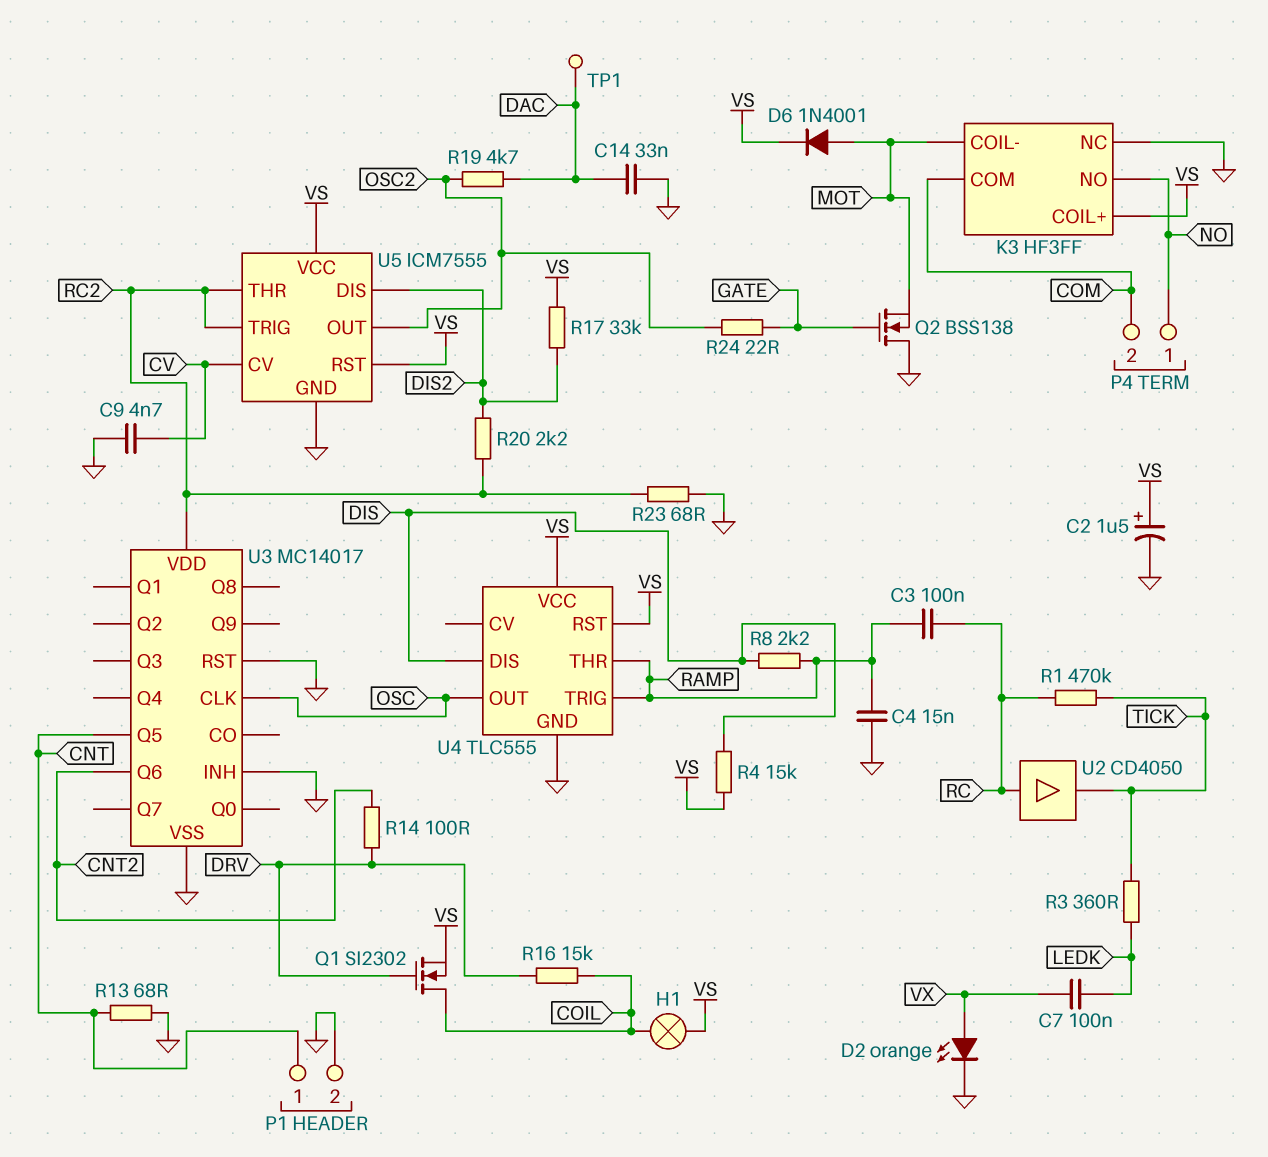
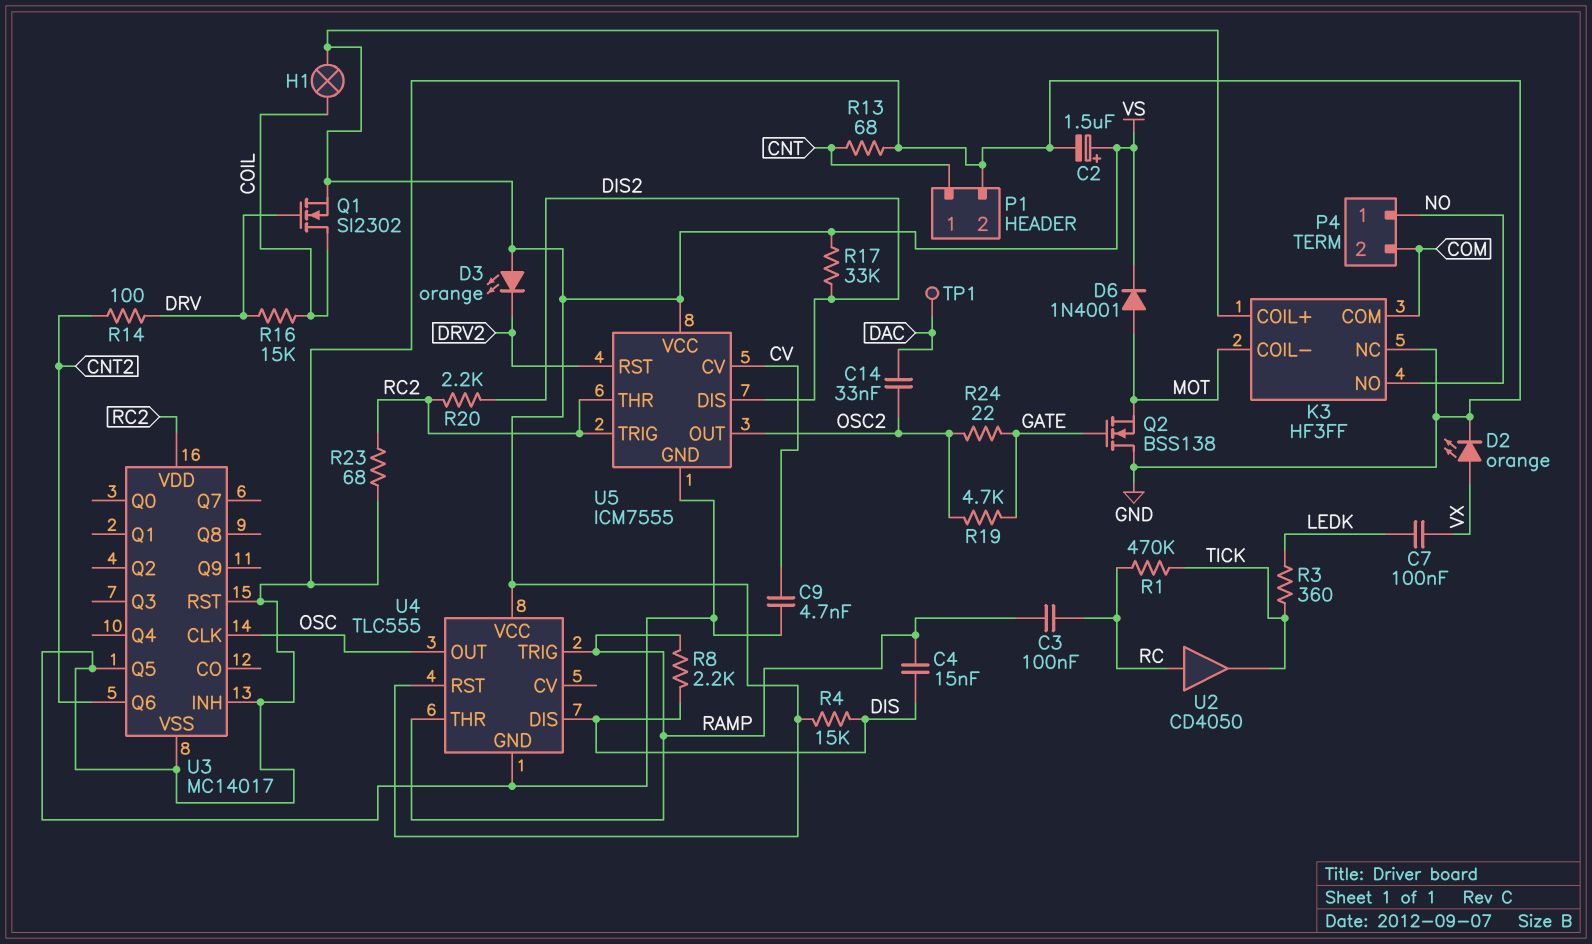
C4: 15nF (GND, RAMP) -> 15nF (DIS, RAMP)
C14: 33nF (DAC, GND) -> 33nF (DAC, OSC2)
D3: none -> LED orange (A VS, K DRV2)
R19: 4.7k (DAC, OSC2) -> 4.7k (GATE, OSC2)
U3 pin Q5: CNT -> GND
U5 pin RST: VS -> DRV2

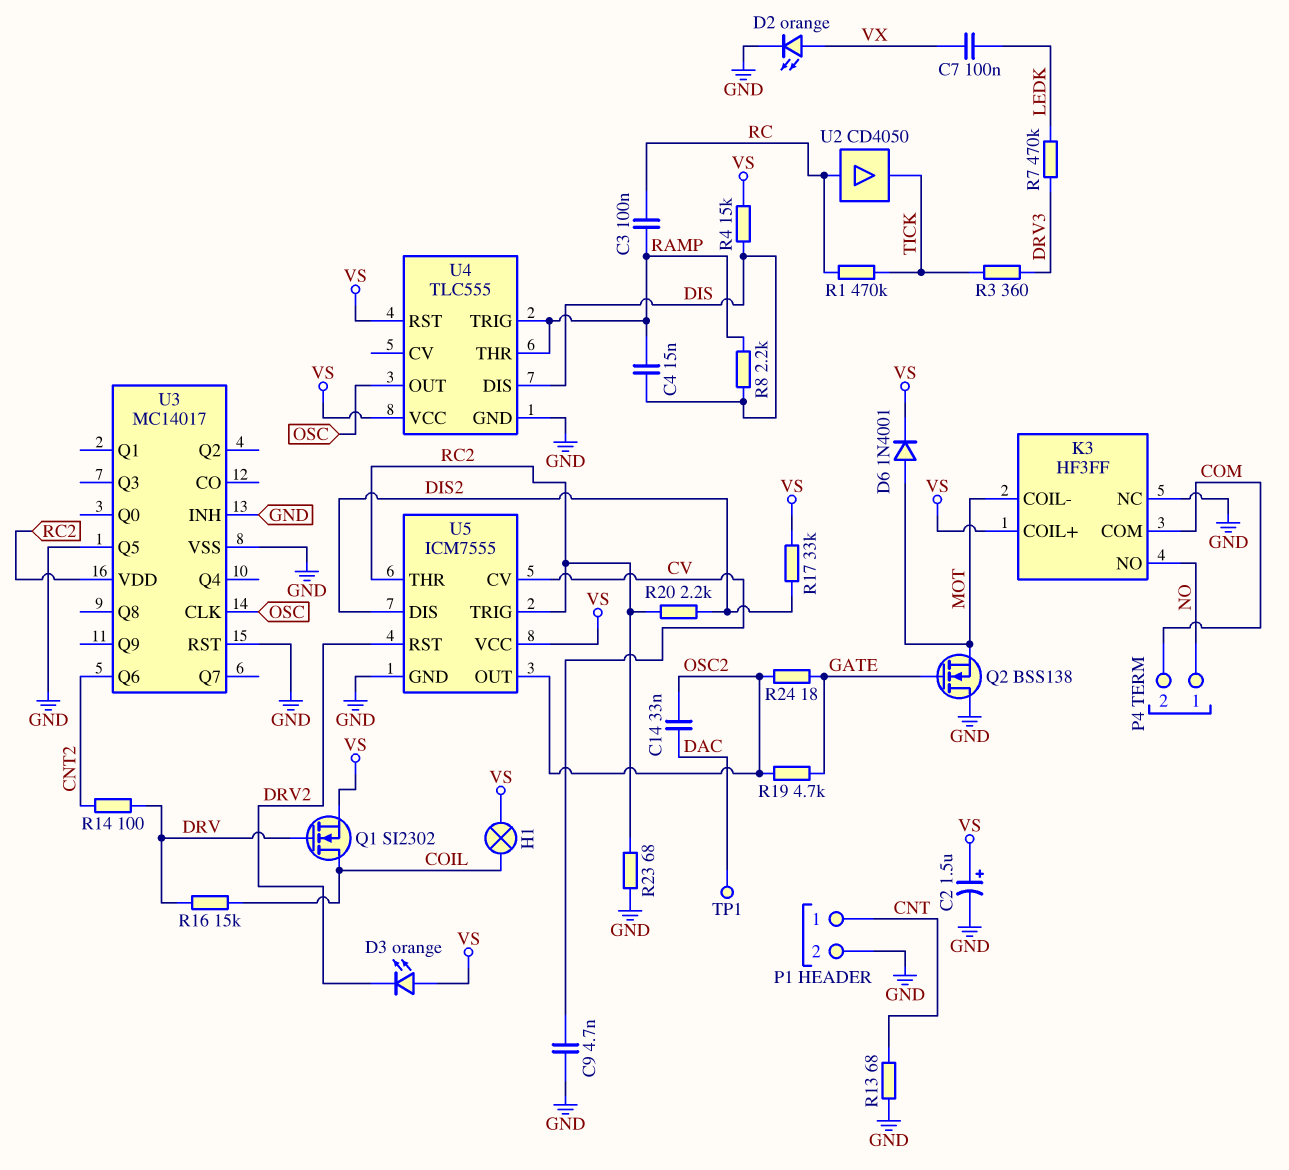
R3: 360 (LEDK, TICK) -> 360 (DRV3, TICK)
R7: none -> 470k (DRV3, LEDK)
R24: 22 (GATE, OSC2) -> 18 (GATE, OSC2)

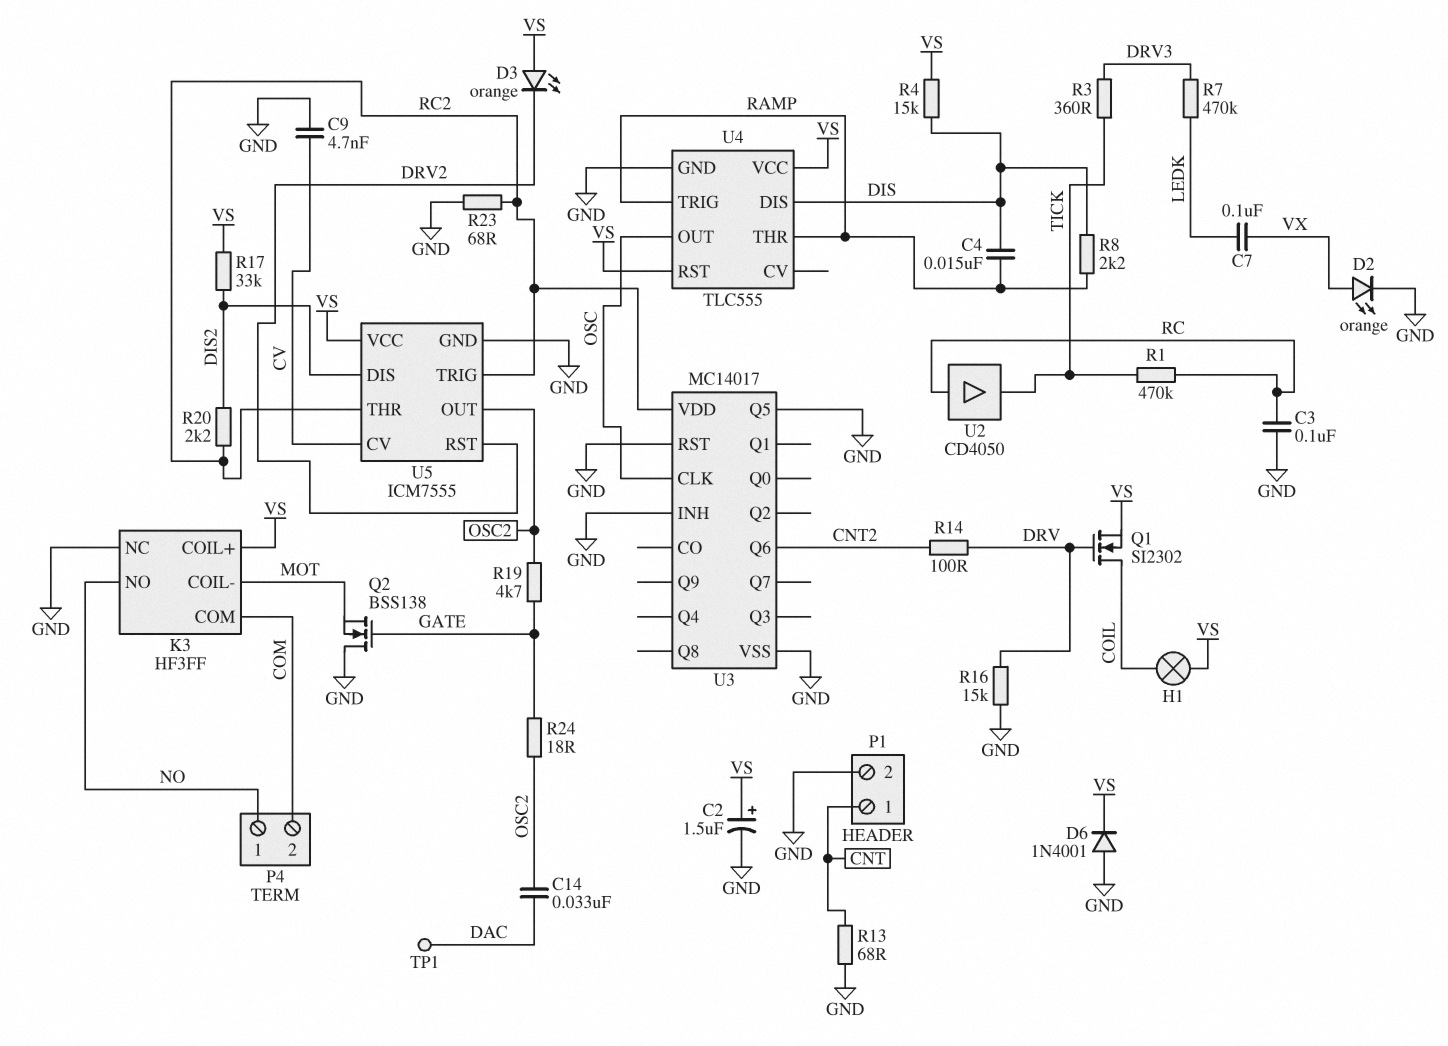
C3: 100nF (RAMP, RC) -> 100nF (GND, RC)
D6: diode 1N4001 (A MOT, K VS) -> diode 1N4001 (A GND, K VS)
R16: 15k (COIL, DRV) -> 15k (DRV, GND)

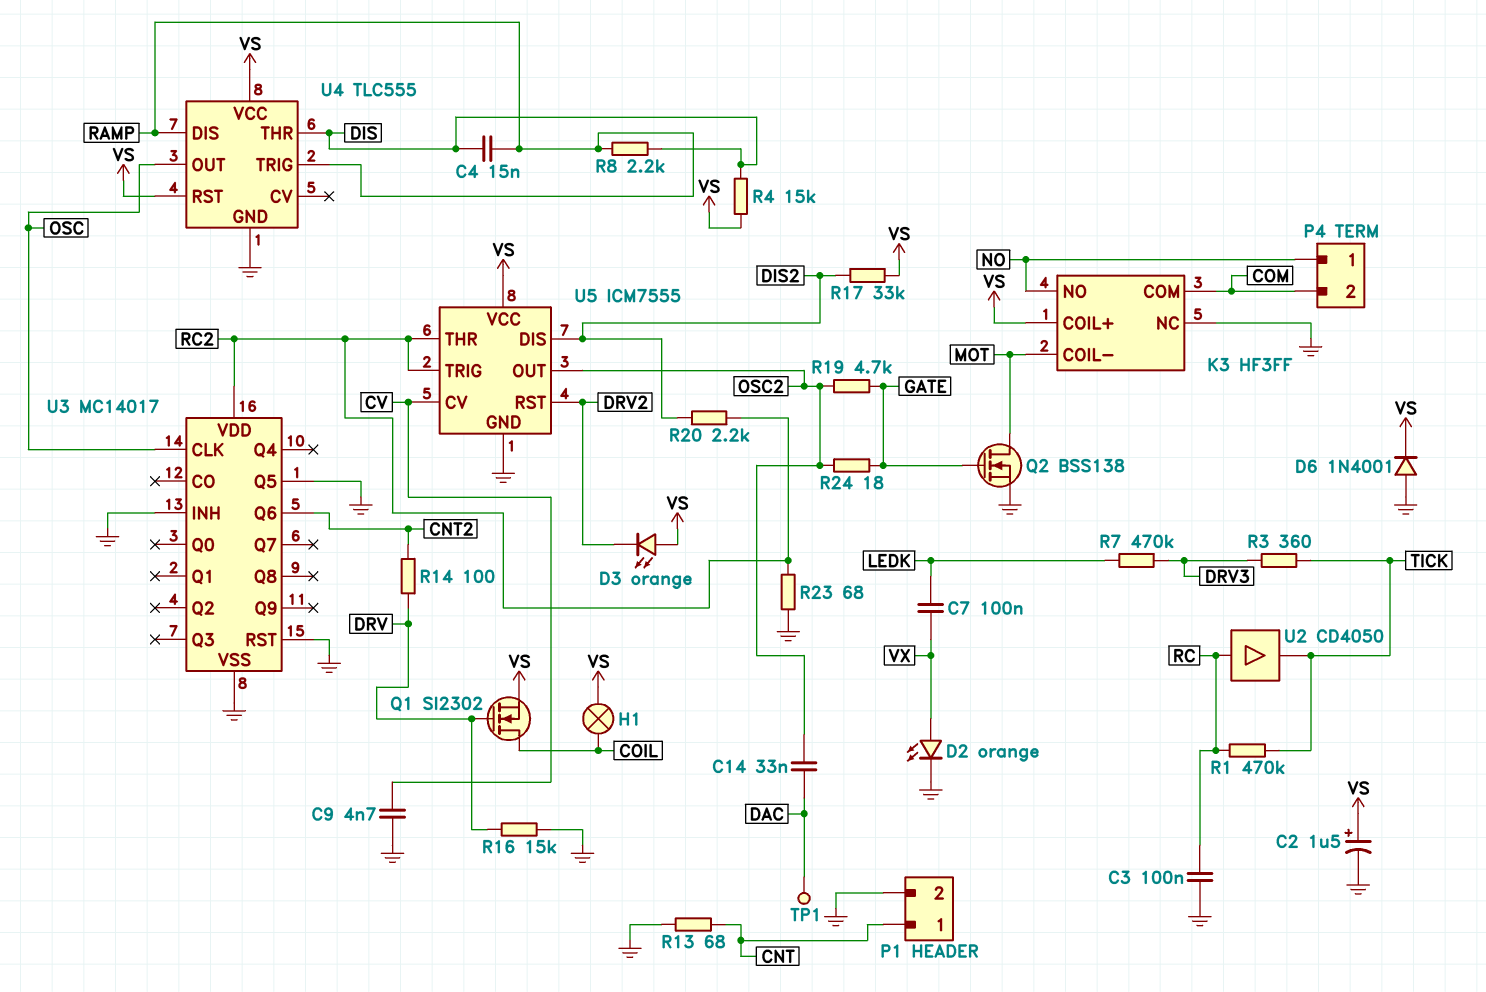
Q2: NMOS BSS138 (G GATE, D GND, S MOT) -> NMOS BSS138 (G GATE, D MOT, S GND)
U4 pin DIS: DIS -> RAMP
U4 pin THR: RAMP -> DIS

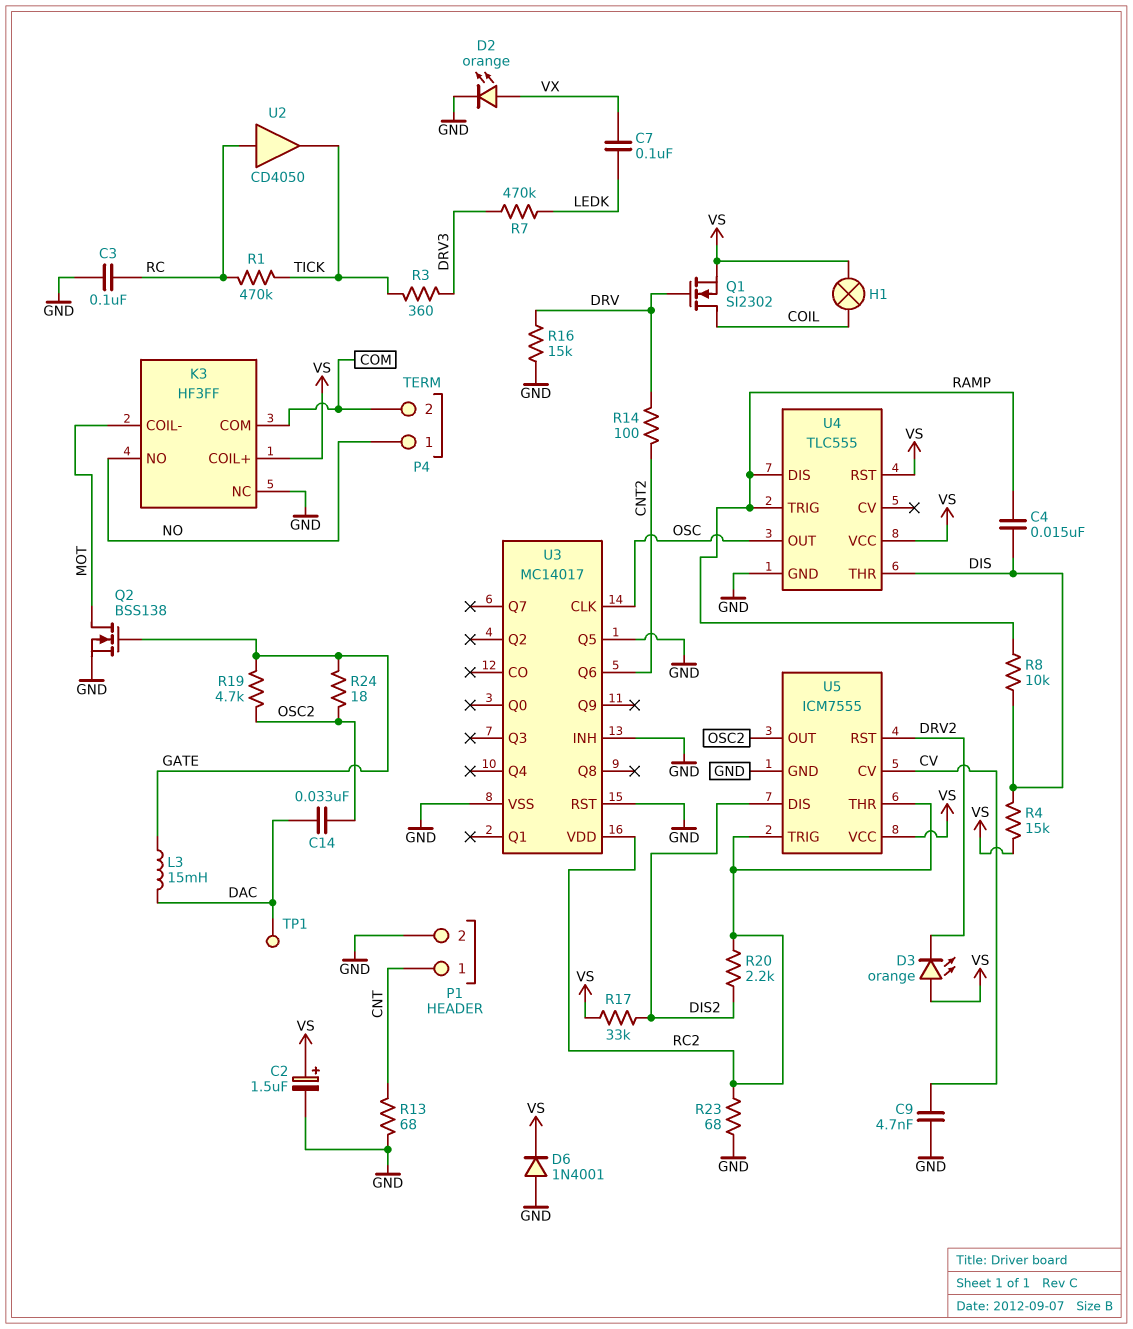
L3: none -> 15mH (DAC, GATE)
R8: 2.2k (DIS, RAMP) -> 10k (DIS, RAMP)

